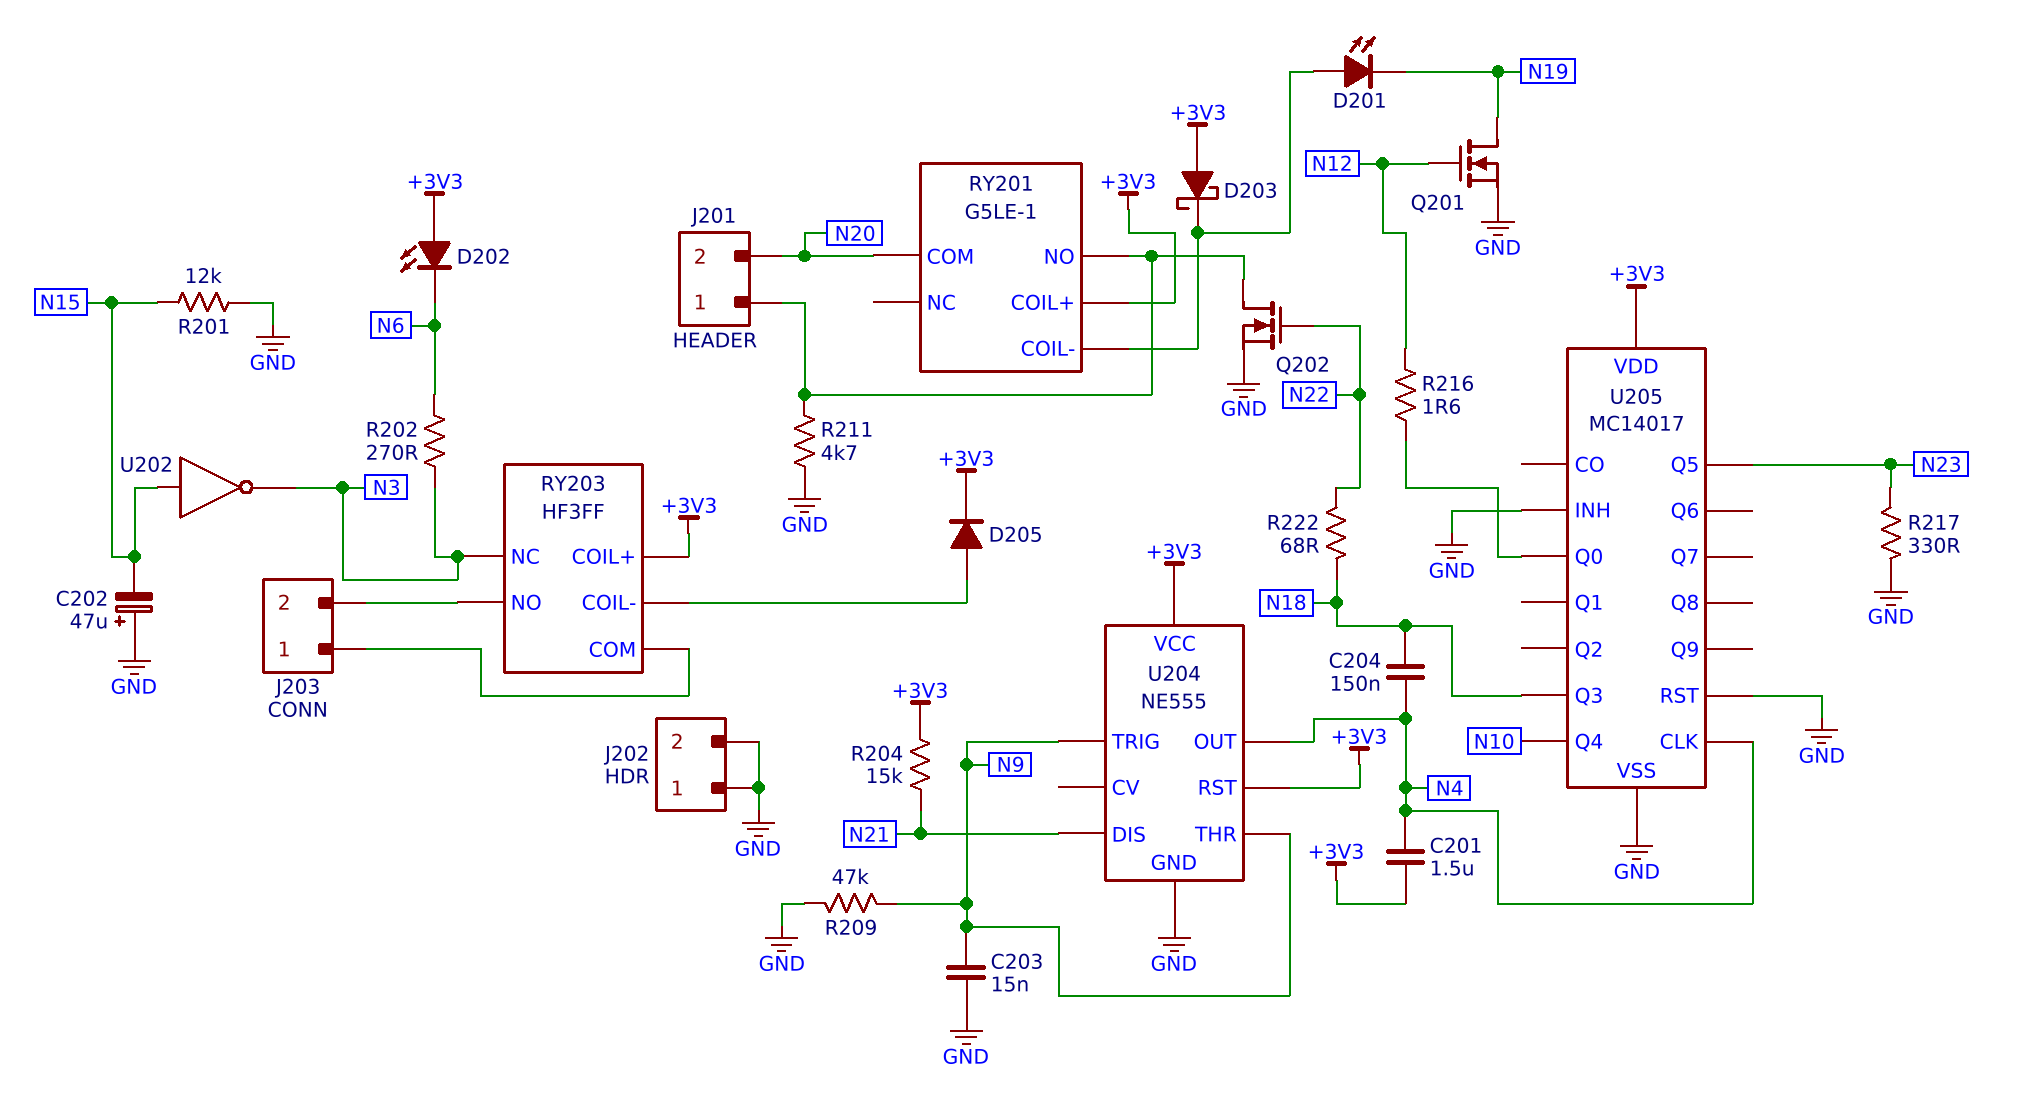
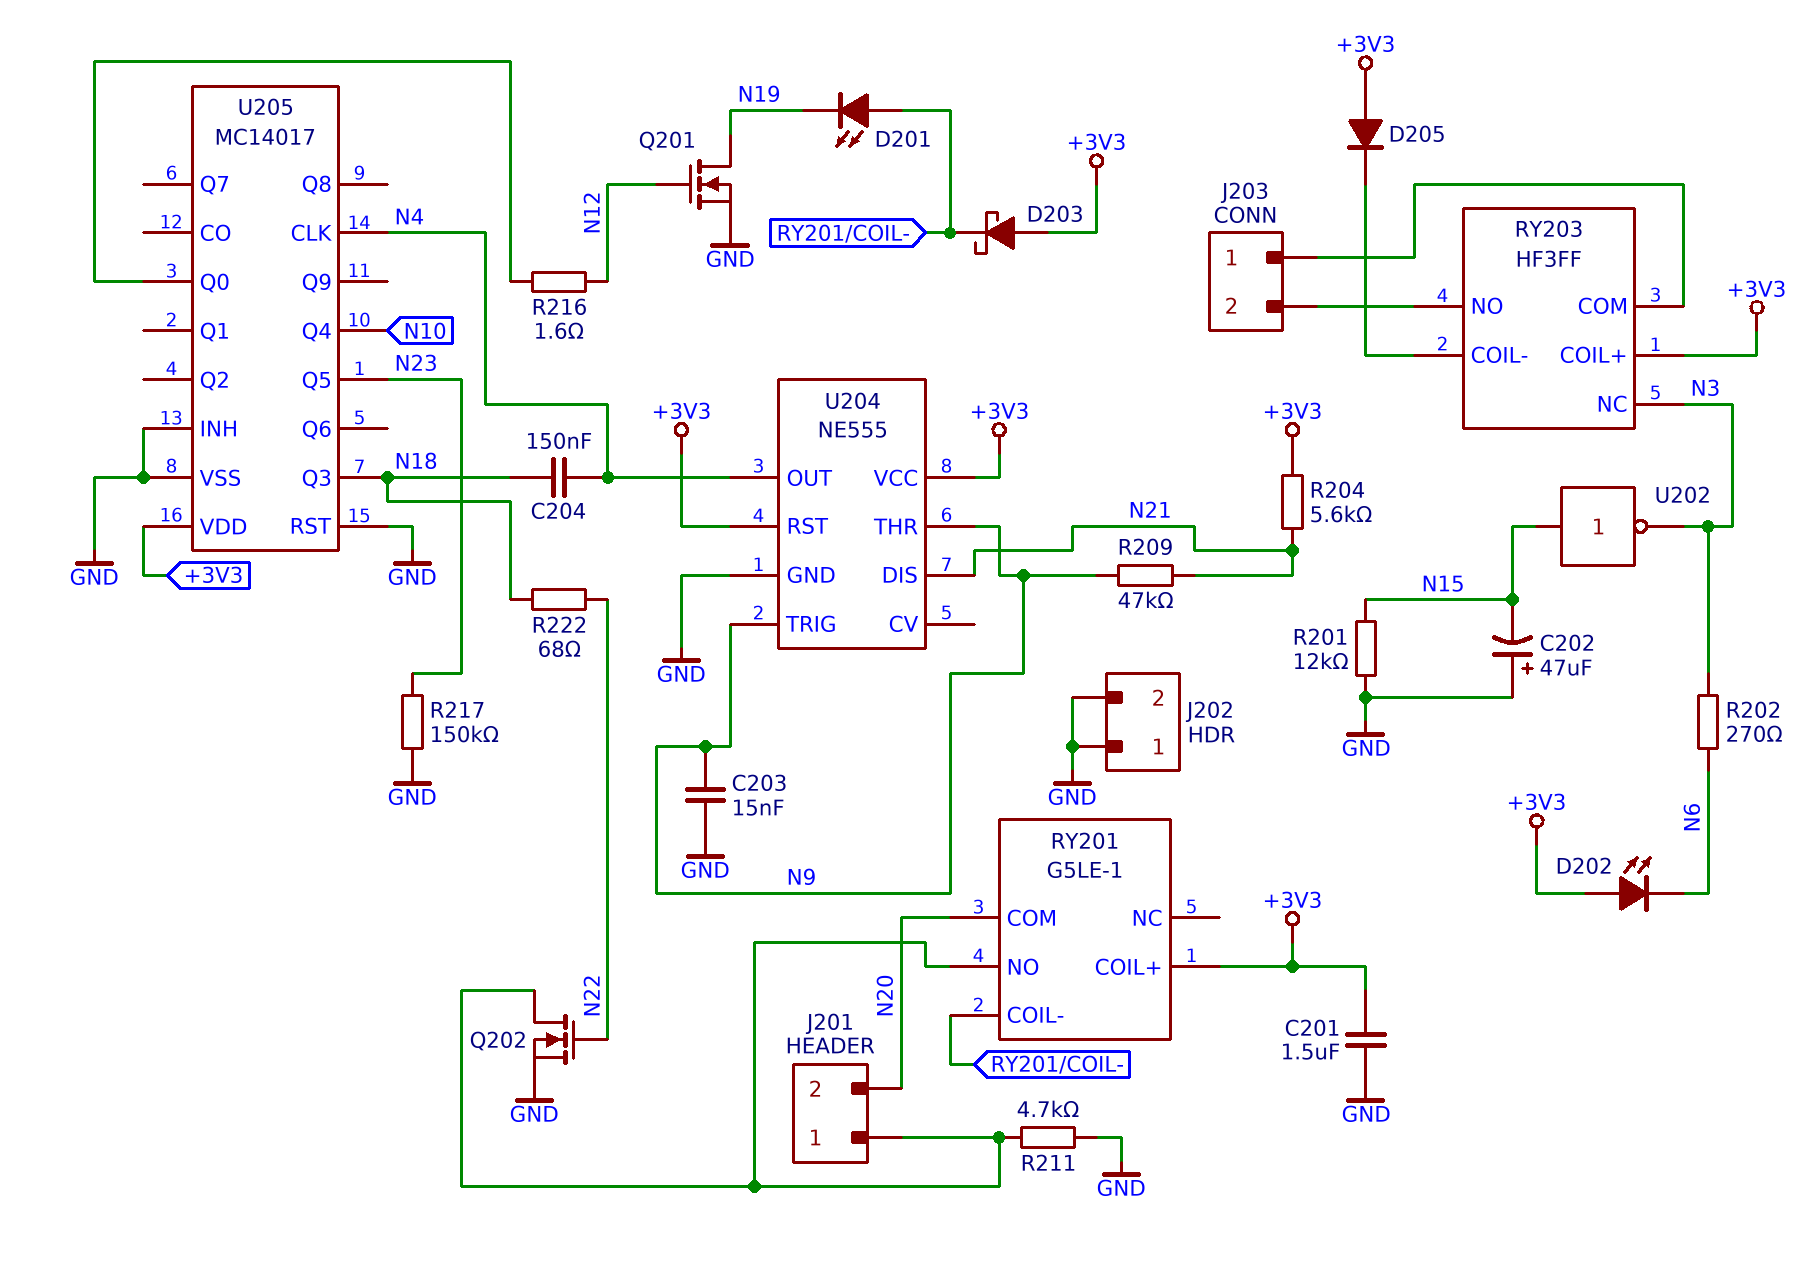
C201: 1.5uF (+3V3, N4) -> 1.5uF (+3V3, GND)
D205: diode (A RY203/COIL-, K +3V3) -> diode (A +3V3, K RY203/COIL-)
R204: 15k (+3V3, N21) -> 5.6k (+3V3, N21)
R209: 47k (GND, N9) -> 47k (N9, N21)
R217: 330 (GND, N23) -> 150k (GND, N23)

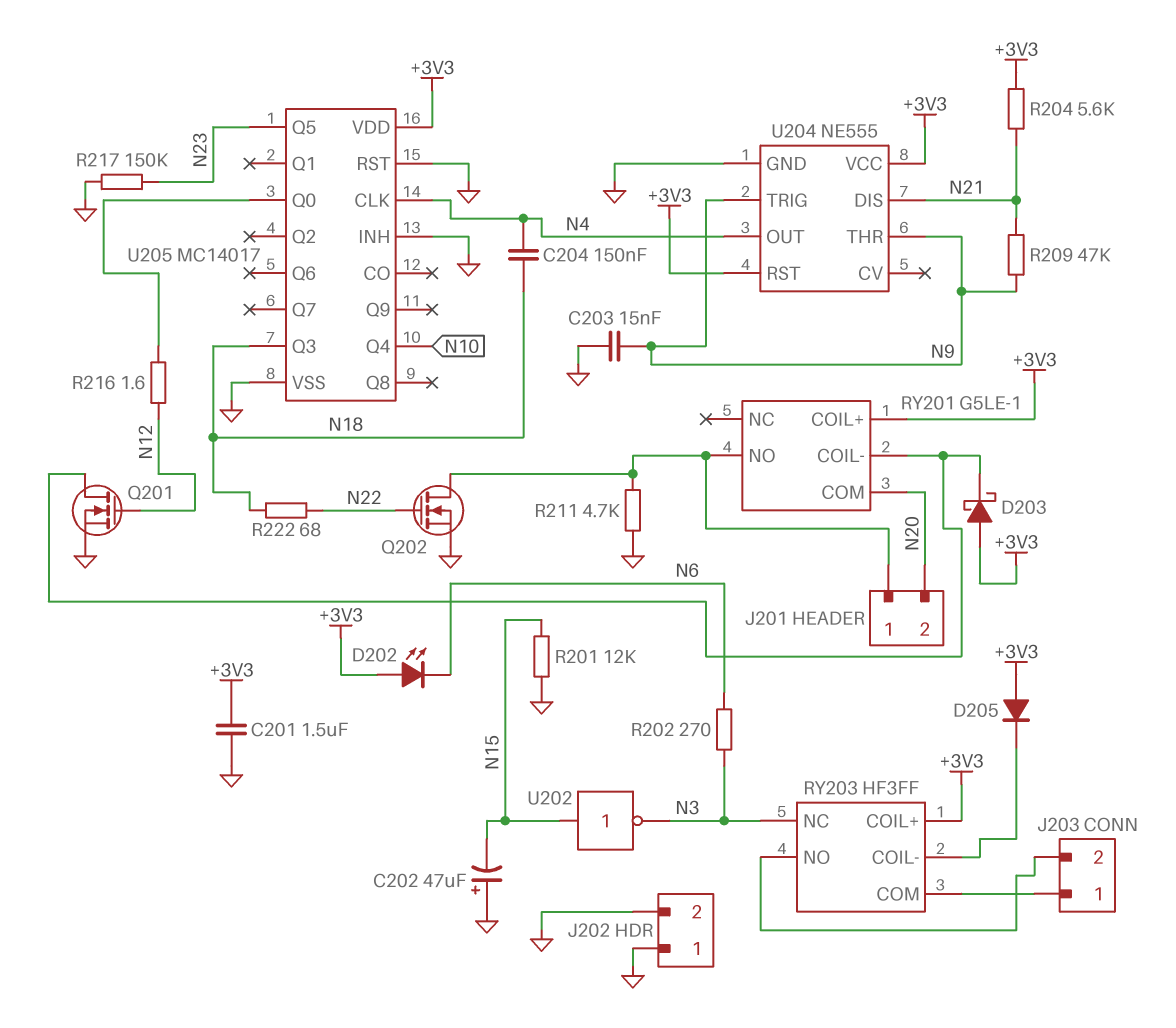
D201: LED (A RY201/COIL-, K N19) -> none
Q201: NMOS (G N12, D N19, S GND) -> NMOS (G N12, D RY201/COIL-, S GND)

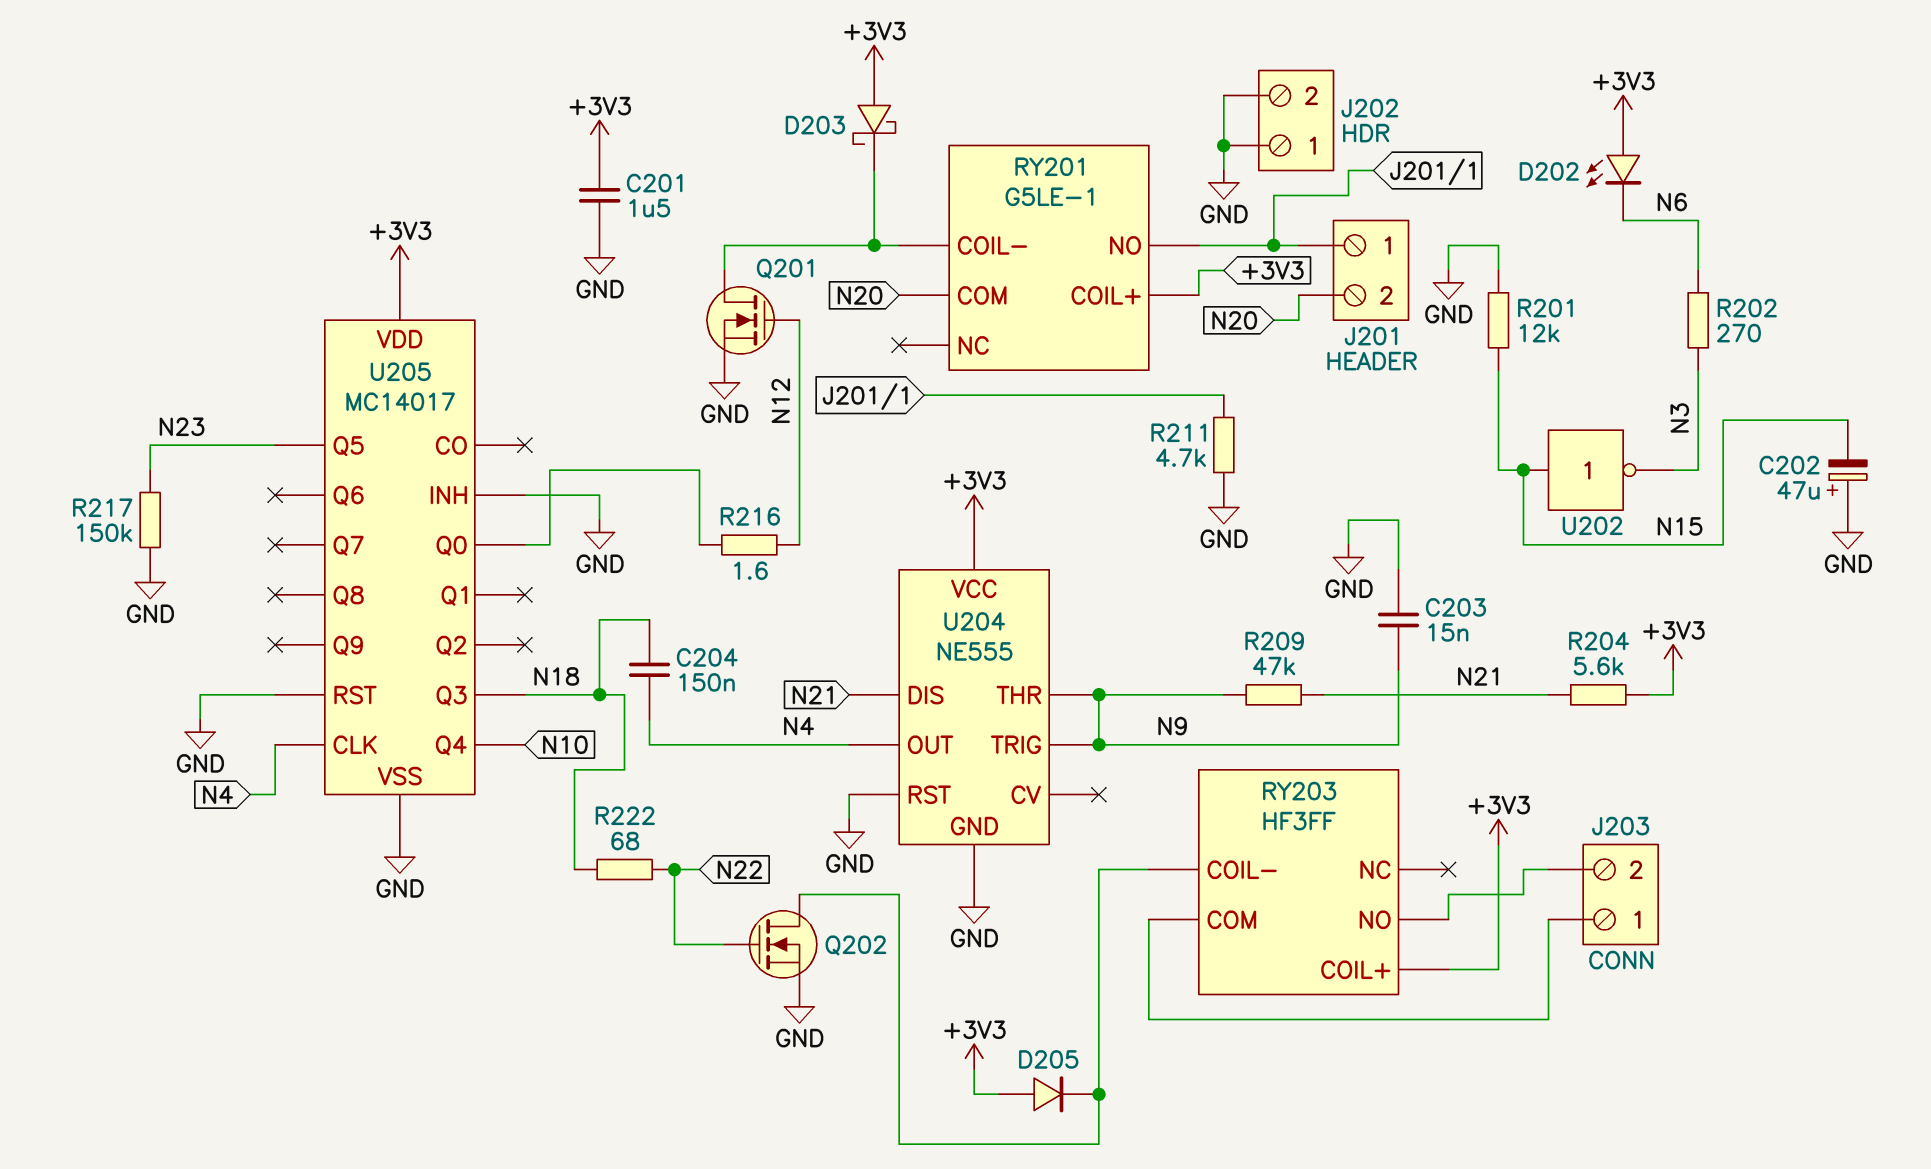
Q202: NMOS (G N22, D J201/1, S GND) -> NMOS (G N22, D RY203/COIL-, S GND)
RY203 pin NC: N3 -> none
U204 pin RST: +3V3 -> GND

